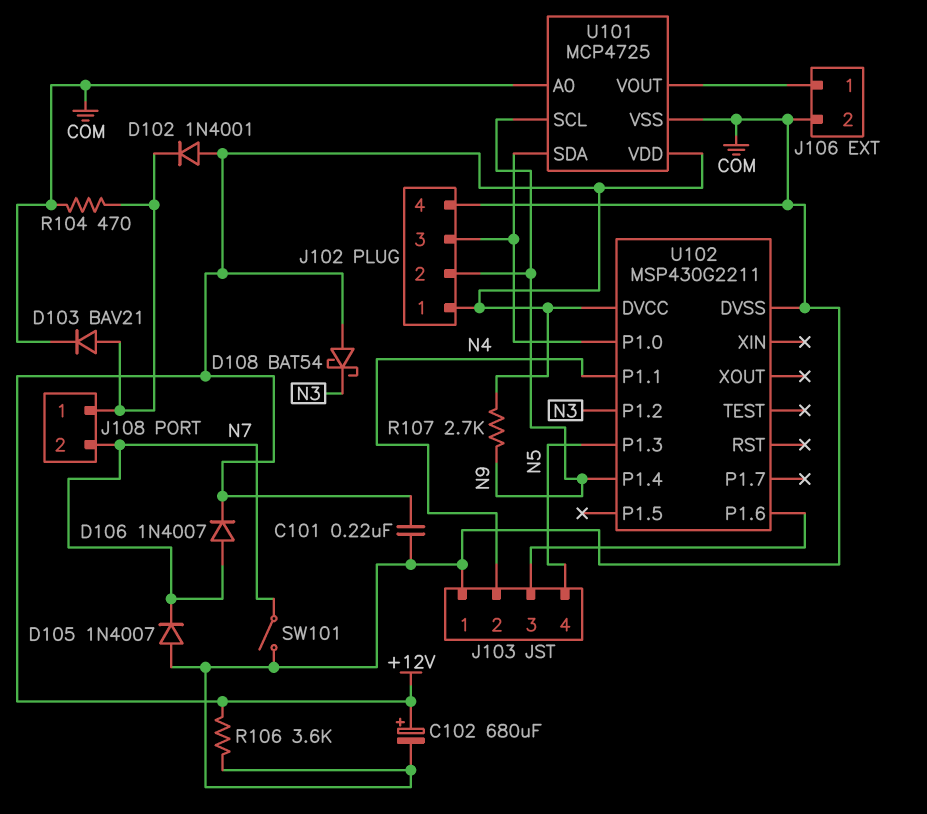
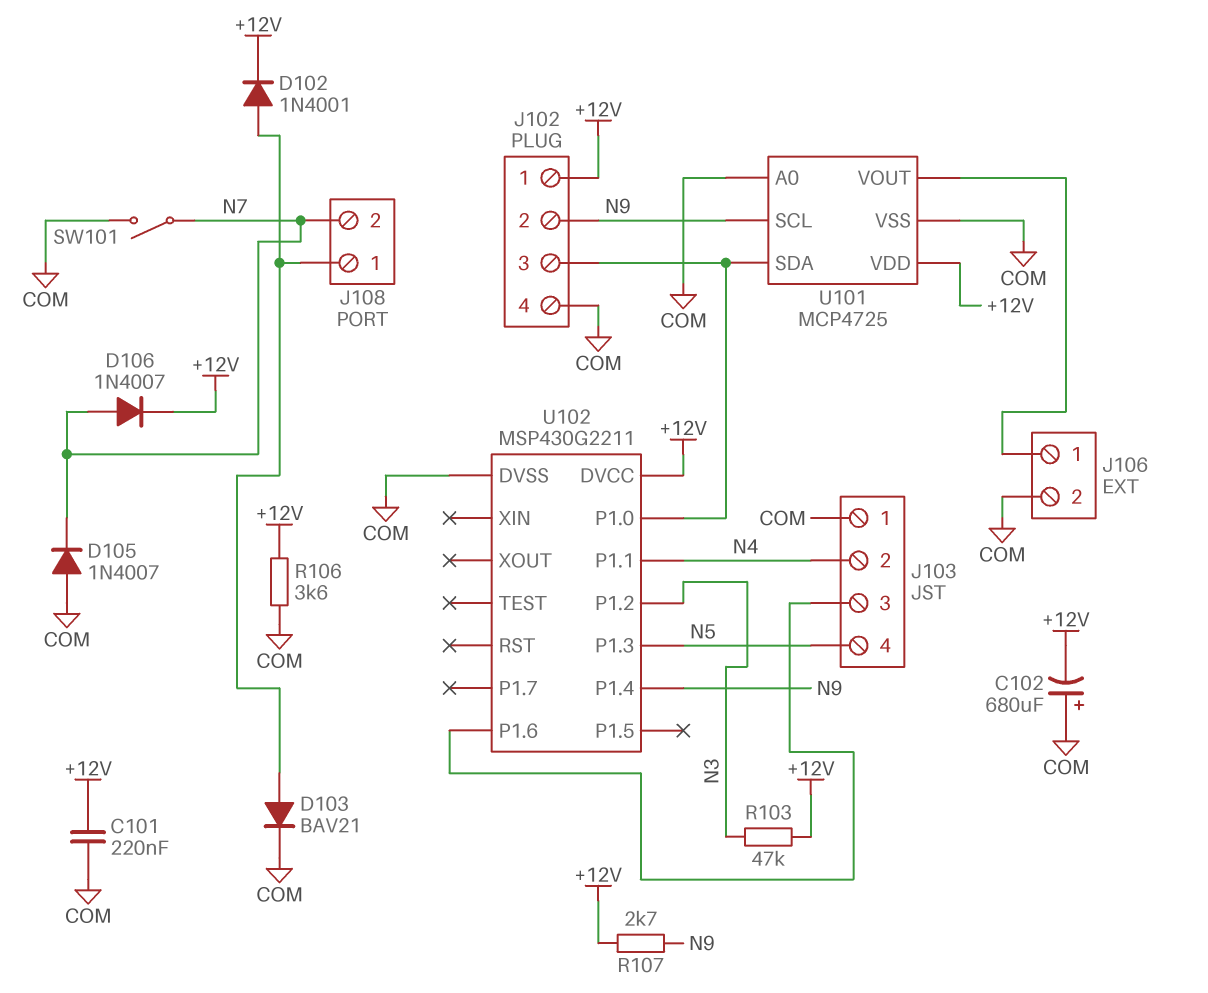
C102: 680uF (plus +12V, minus COM) -> 680uF (plus COM, minus +12V)
D102: diode 1N4001 (A +12V, K J108/1) -> diode 1N4001 (A J108/1, K +12V)
D108: schottky BAT54 (A +12V, K N3) -> none
R103: none -> 47k (+12V, N3)
R104: 470 (COM, J108/1) -> none

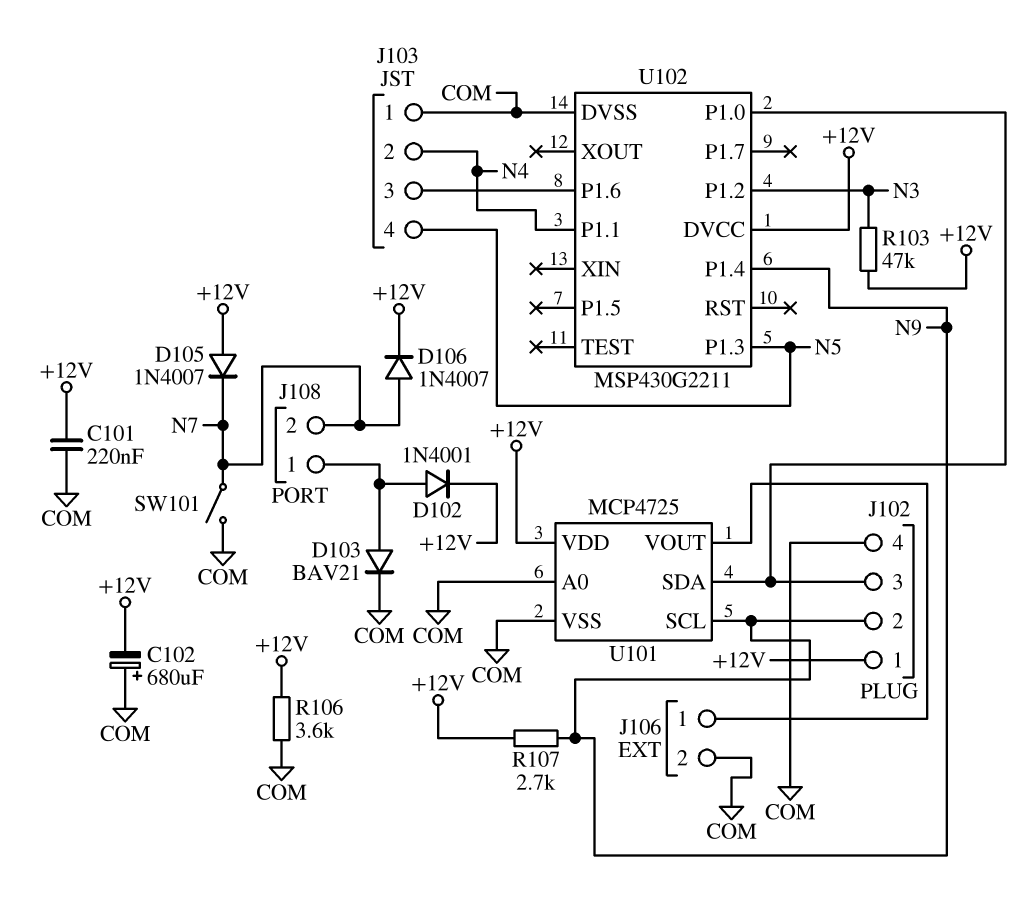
D105: diode 1N4007 (A COM, K N7) -> diode 1N4007 (A +12V, K N7)

